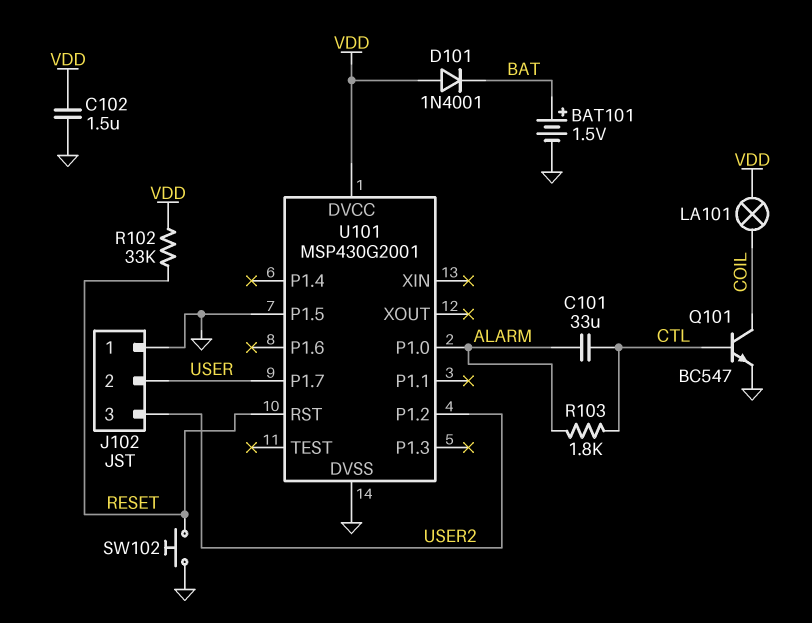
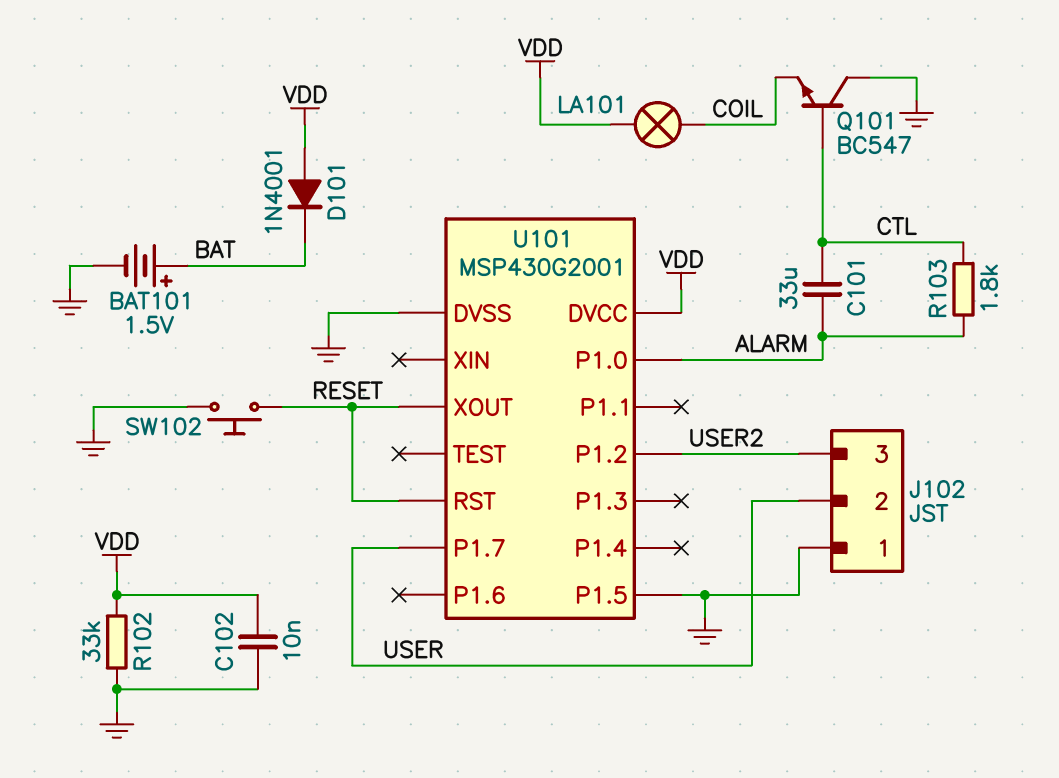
C102: 1.5uF (GND, VDD) -> 10nF (GND, VDD)
Q101: NPN BC547 (B CTL, C COIL, E GND) -> NPN BC547 (B CTL, C GND, E COIL)
R102: 33k (RESET, VDD) -> 33k (GND, VDD)
U101 pin XOUT: none -> RESET

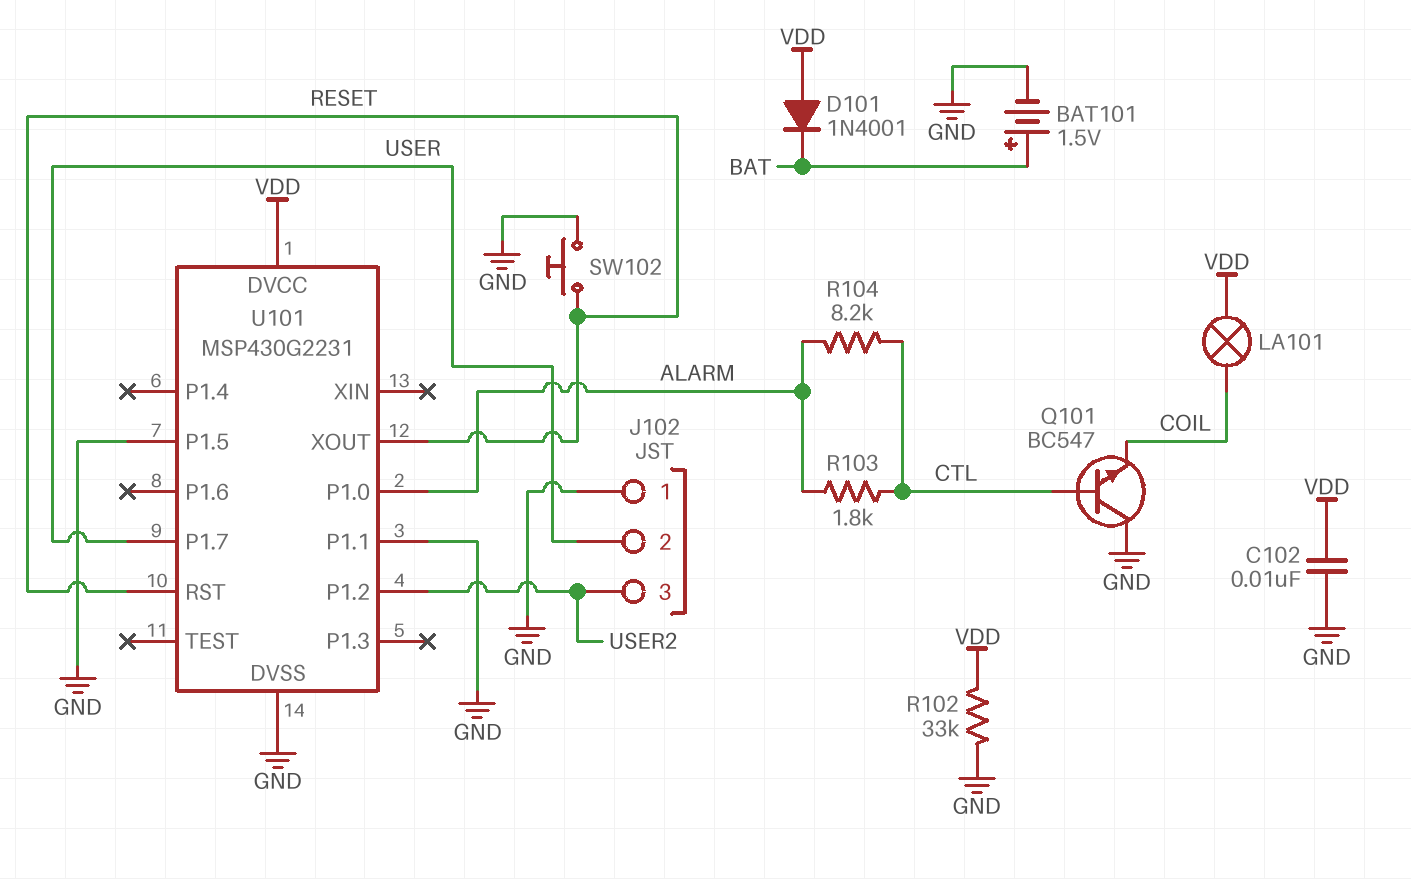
C101: 33uF (ALARM, CTL) -> none
R104: none -> 8.2k (ALARM, CTL)
U101: MSP430G2001 -> MSP430G2231
U101 pin P1.1: none -> GND

